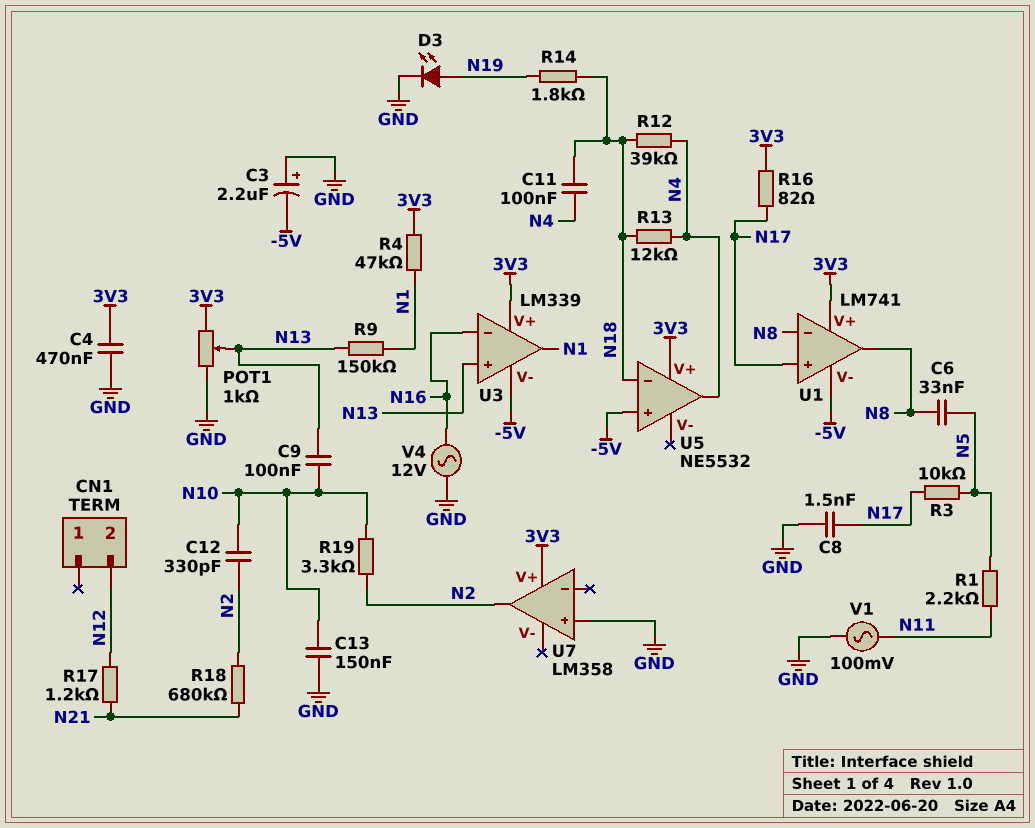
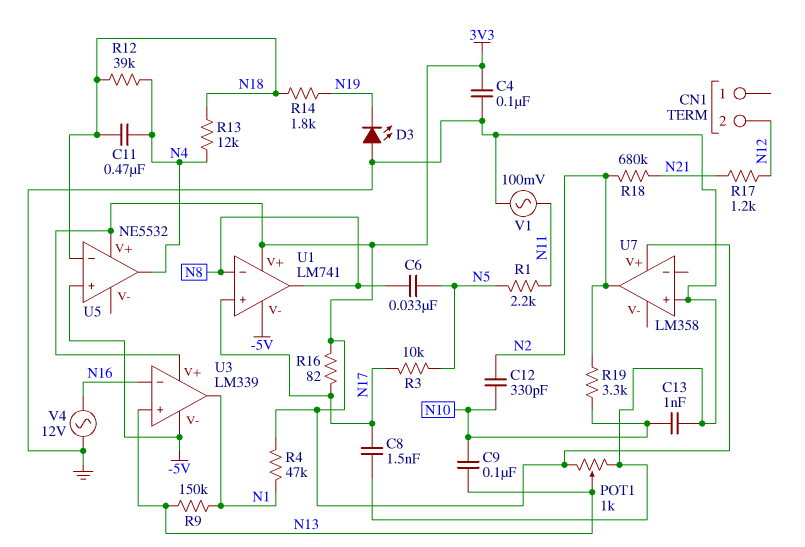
C3: 2.2uF (plus GND, minus -5V) -> none
C4: 470nF (3V3, GND) -> 100nF (3V3, GND)
C11: 100nF (N4, N18) -> 470nF (N4, N18)
C13: 150nF (GND, N10) -> 1nF (GND, N10)
D3: LED (A N19, K GND) -> LED (A GND, K N19)

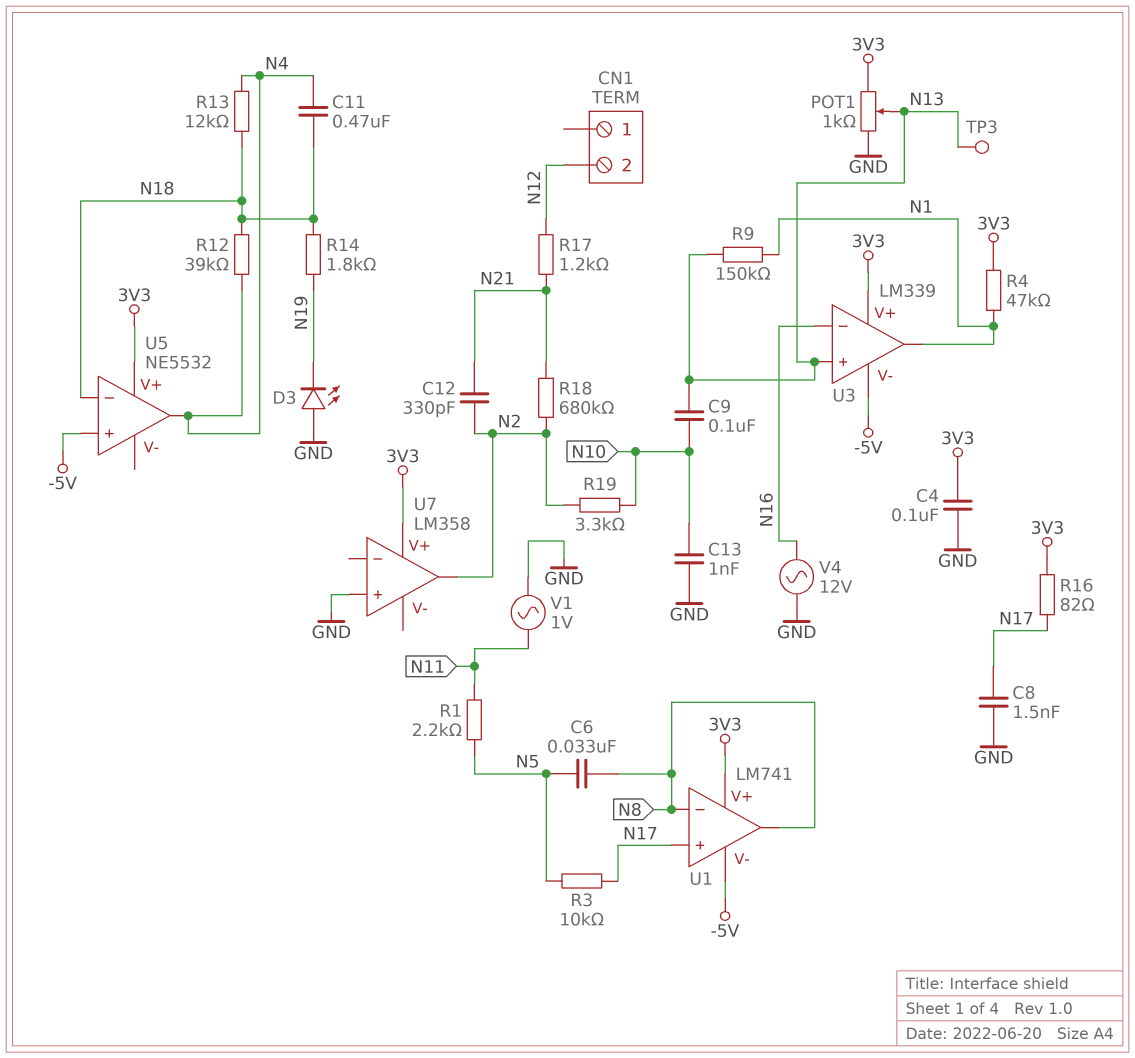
C12: 330pF (N2, N10) -> 330pF (N2, N21)
TP3: none -> test point (N13)
V1: AC 100mV (GND, N11) -> AC 1V (GND, N11)

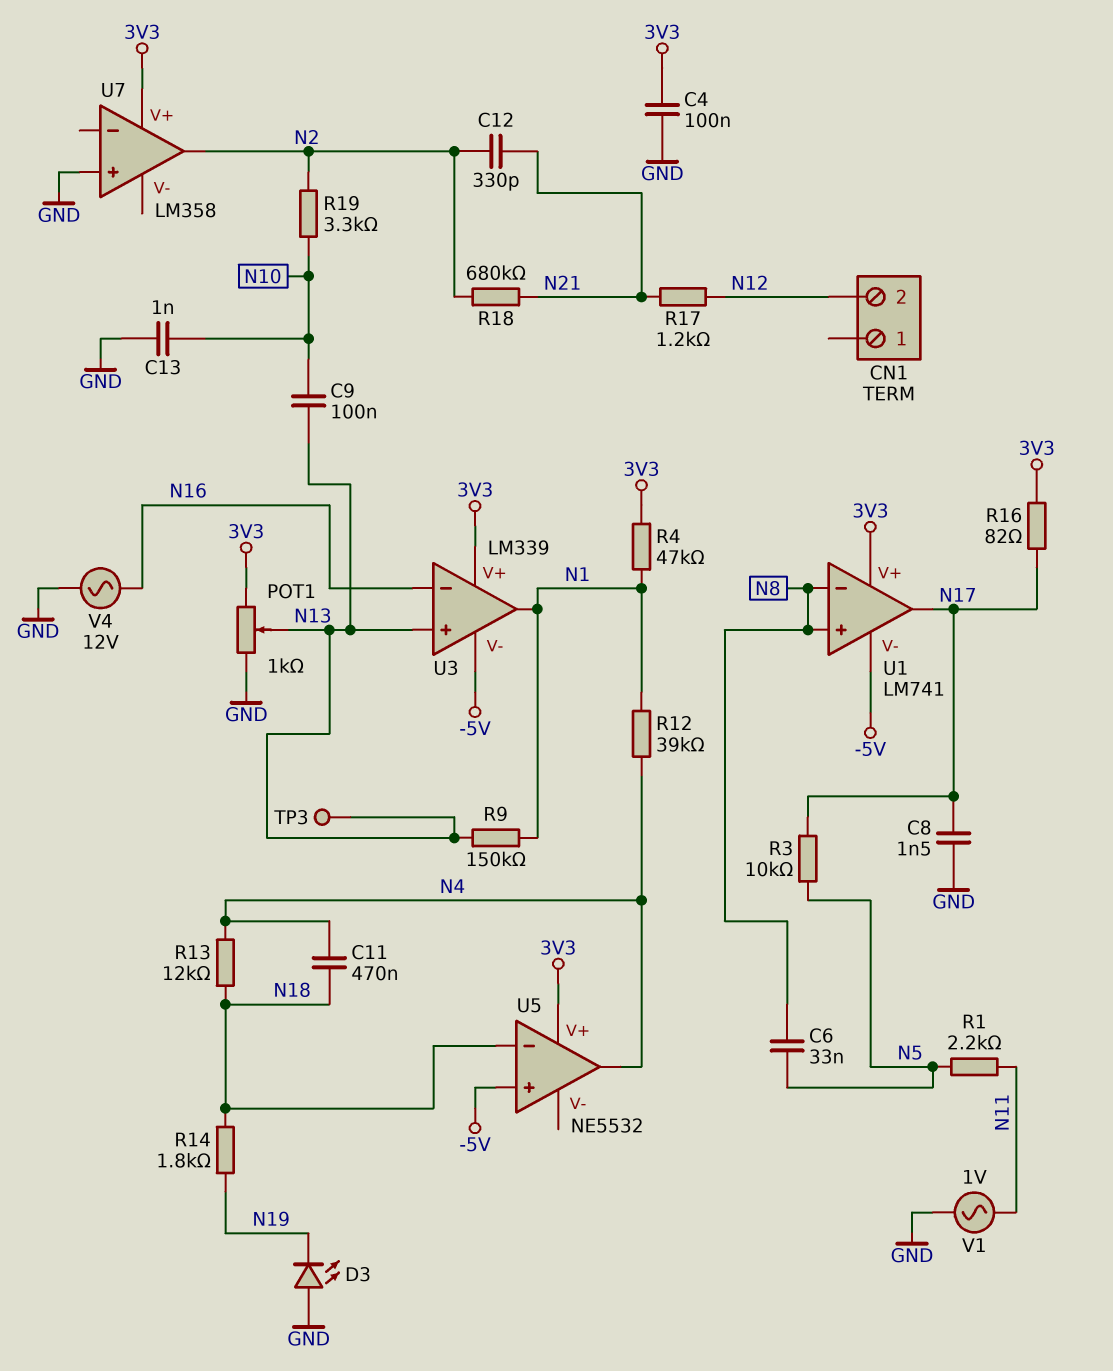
R12: 39k (N4, N18) -> 39k (N1, N4)
U1 pin in+: N17 -> N8
U1 pin out: N8 -> N17

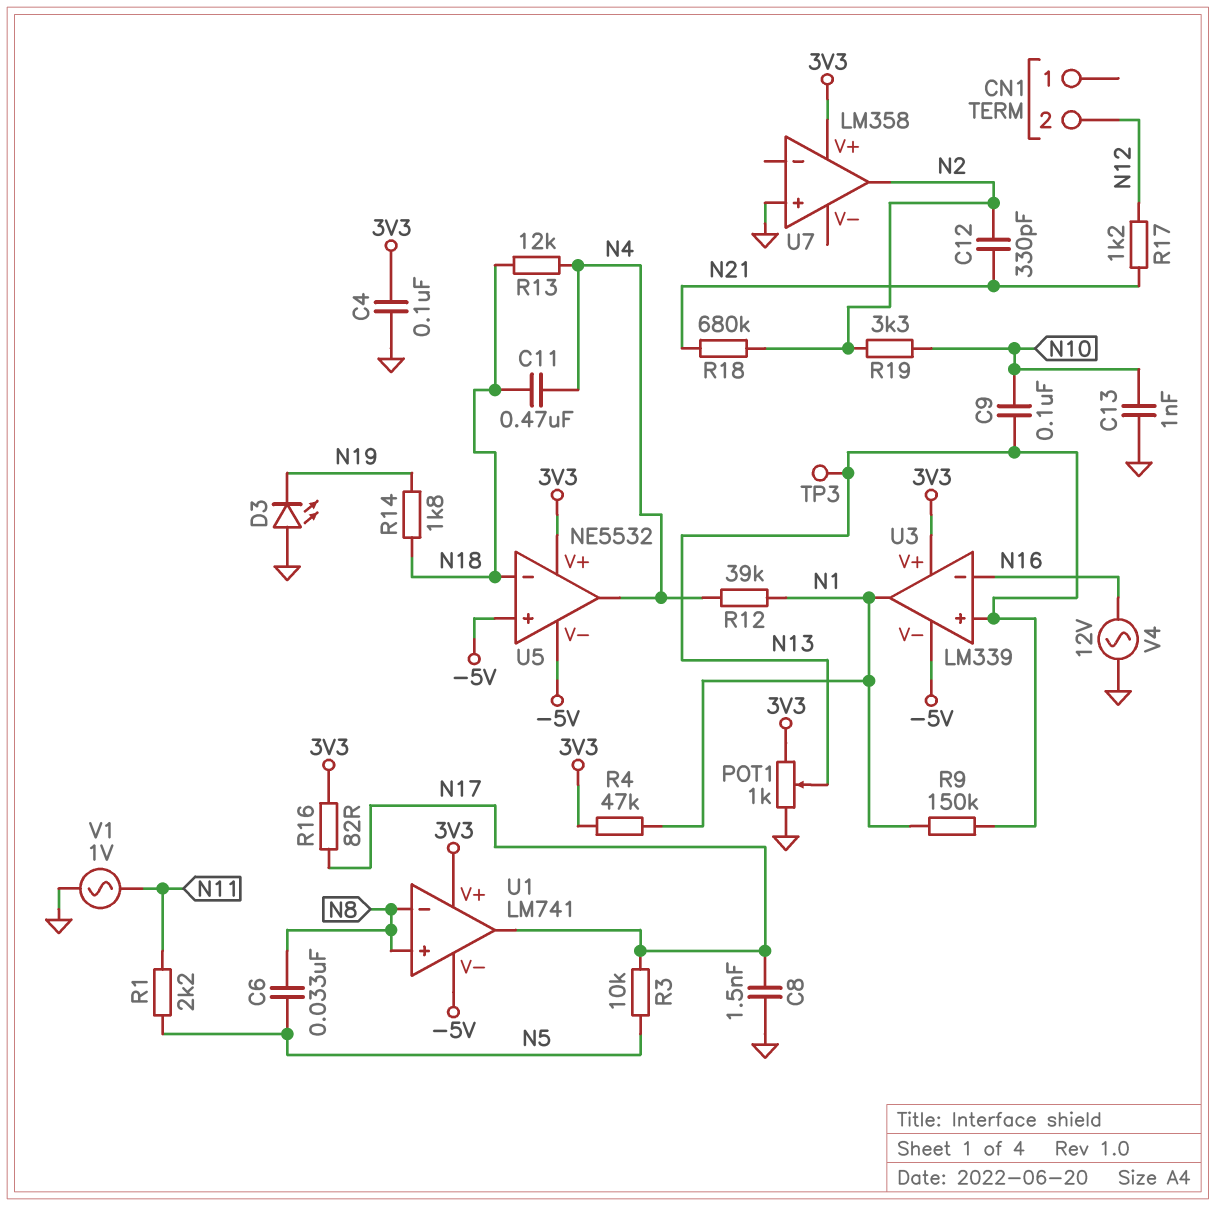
U5 pin V-: none -> -5V

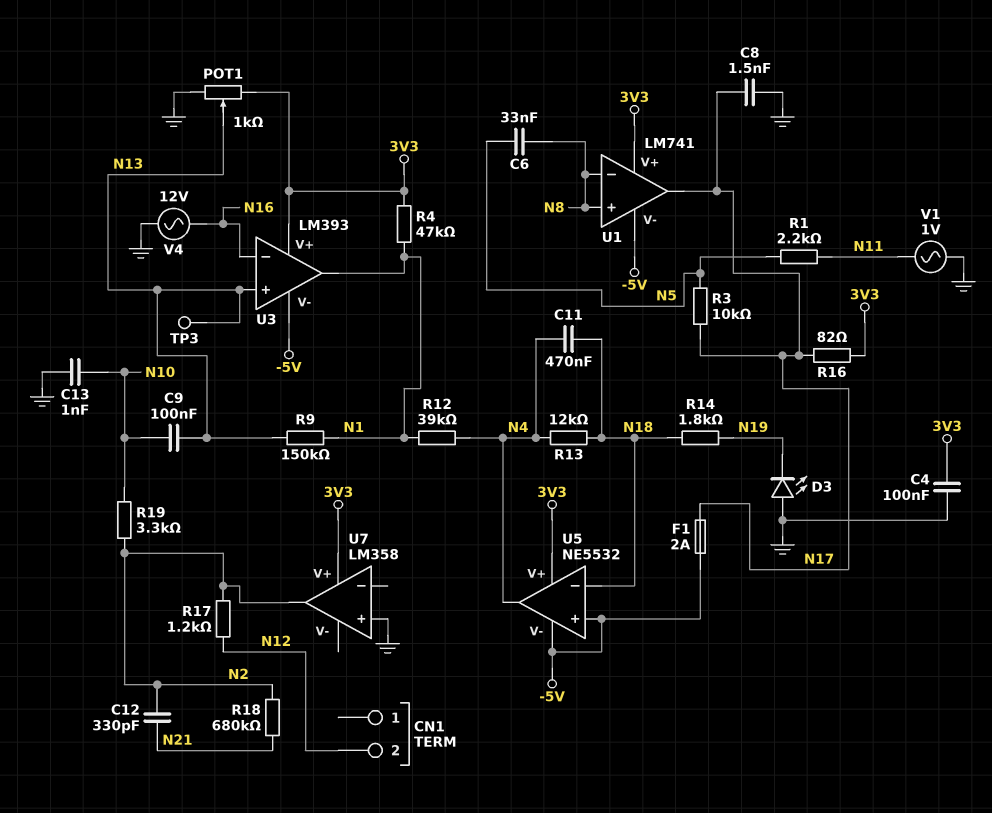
F1: none -> 2A (-5V, N17)
R17: 1.2k (N12, N21) -> 1.2k (N2, N12)
U3: LM339 -> LM393

